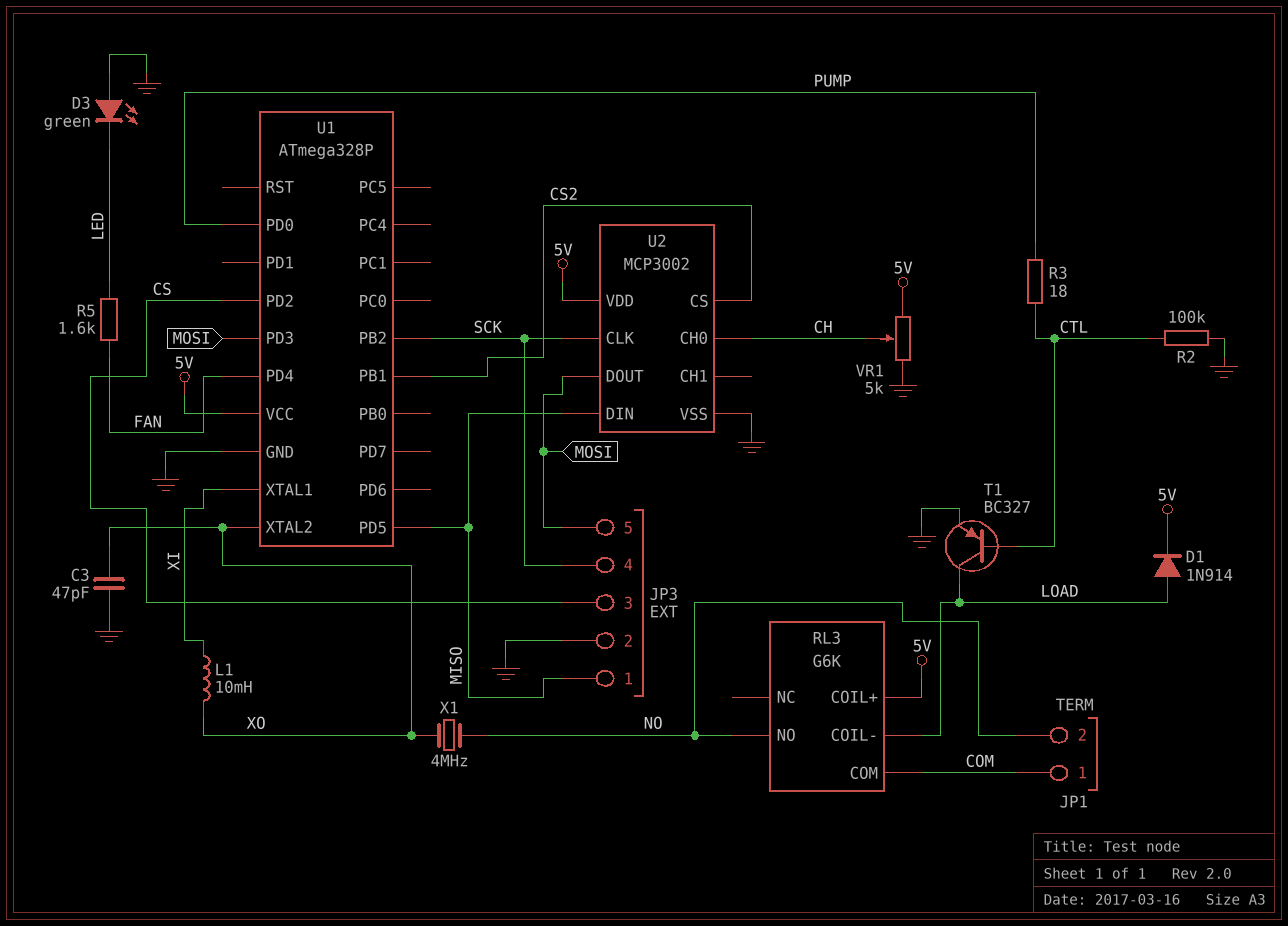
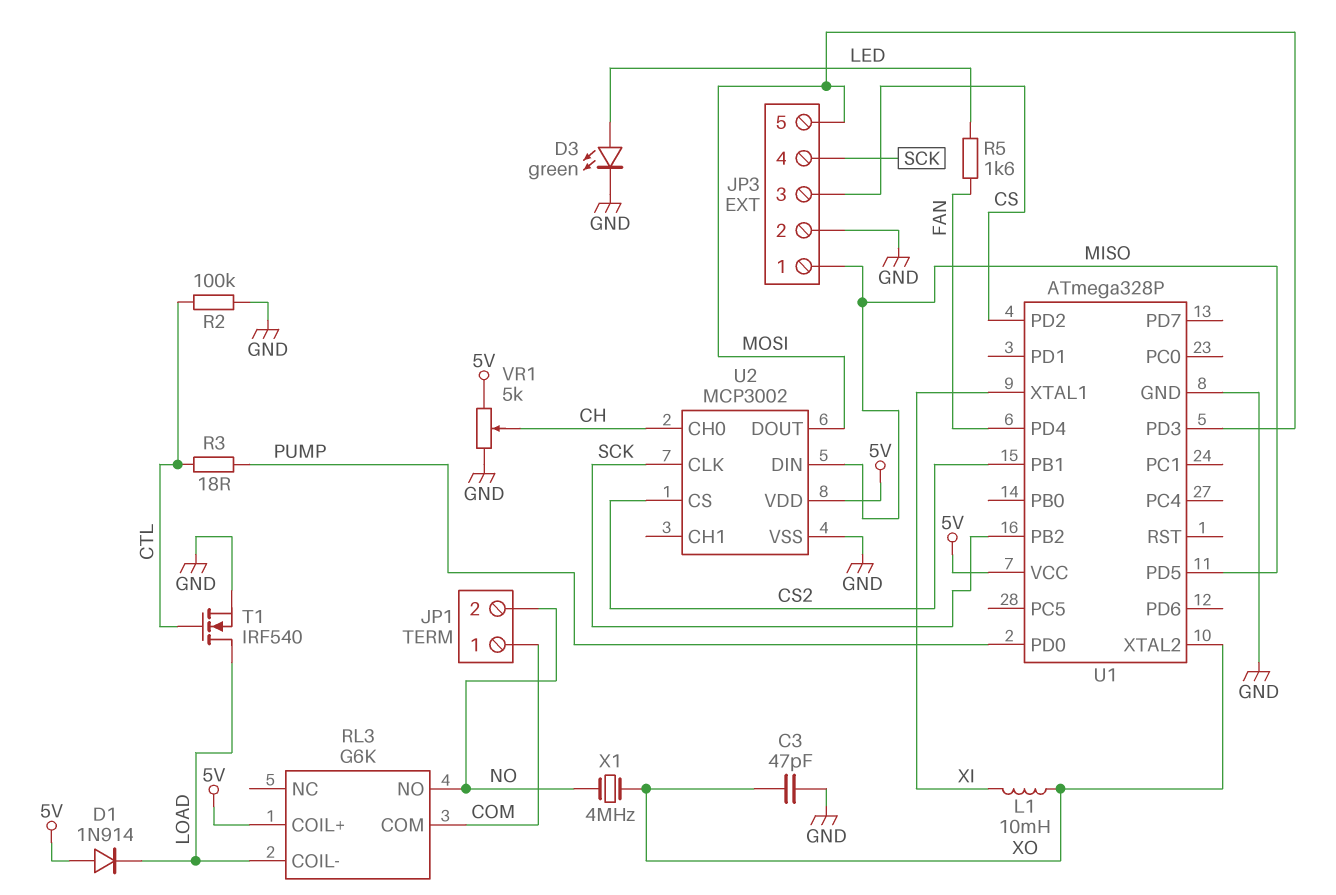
D1: diode 1N914 (A LOAD, K 5V) -> diode 1N914 (A 5V, K LOAD)
D3: LED green (A GND, K LED) -> LED green (A LED, K GND)
T1: PNP BC327 (B CTL, C LOAD, E GND) -> NMOS IRF540 (G CTL, D LOAD, S GND)

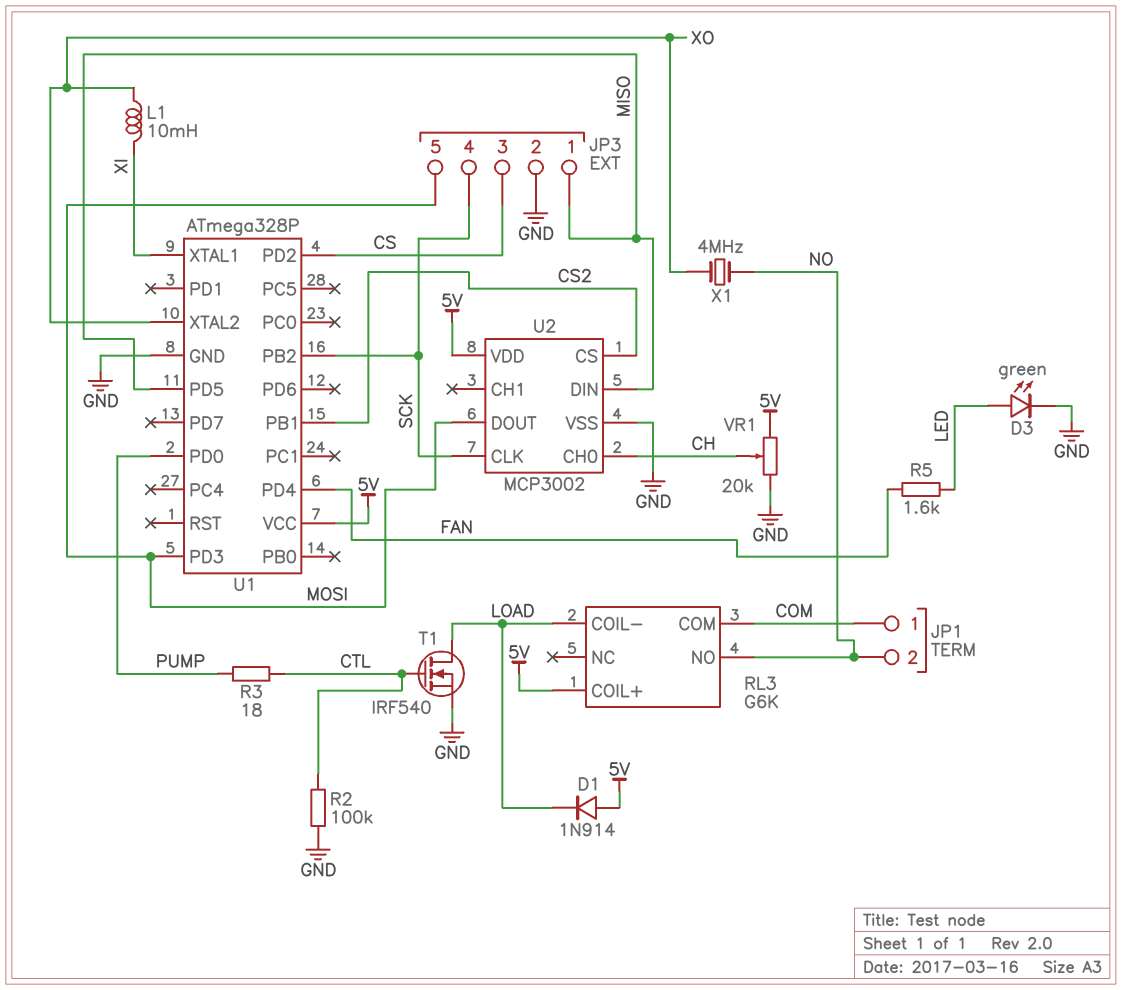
C3: 47pF (GND, XO) -> none
VR1: 5k (5V, GND, wiper CH) -> 20k (5V, GND, wiper CH)

